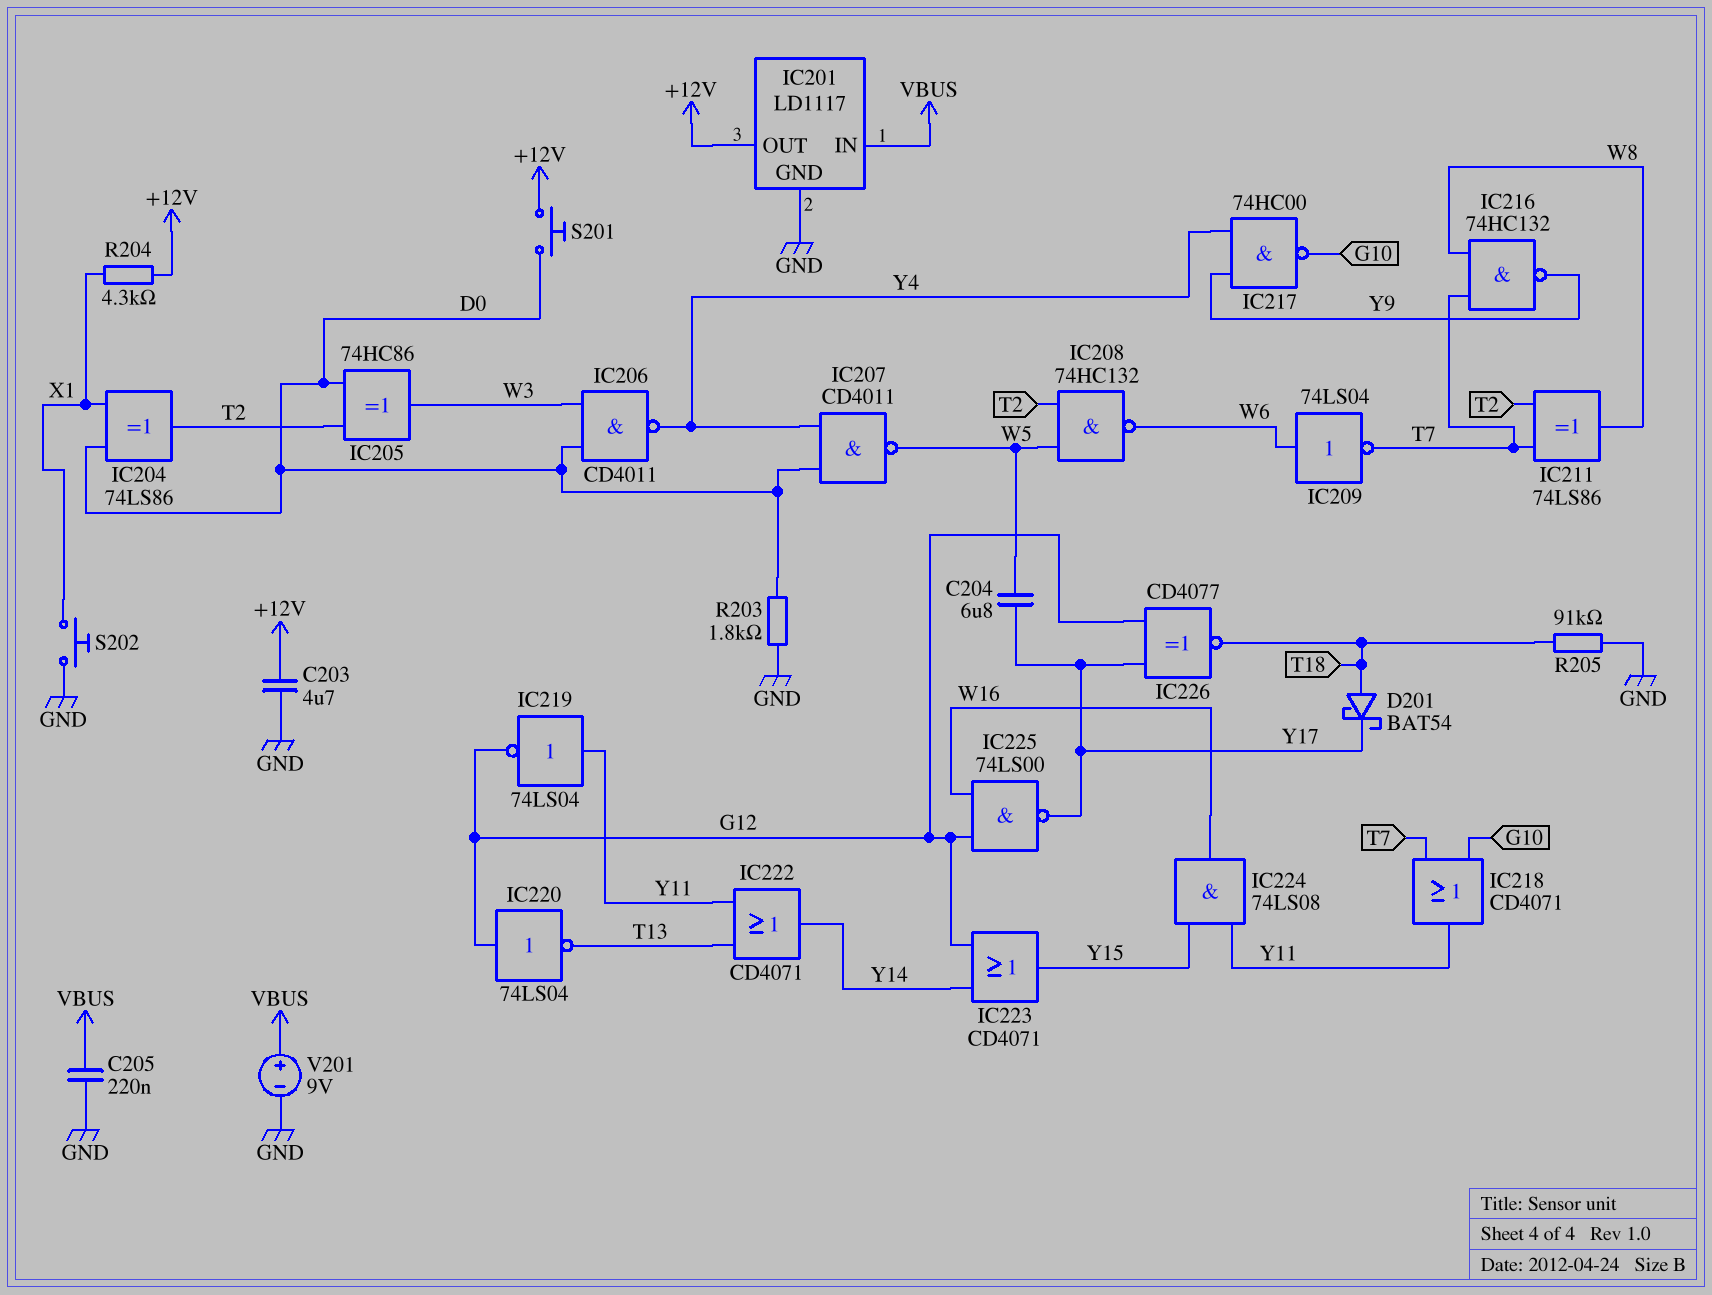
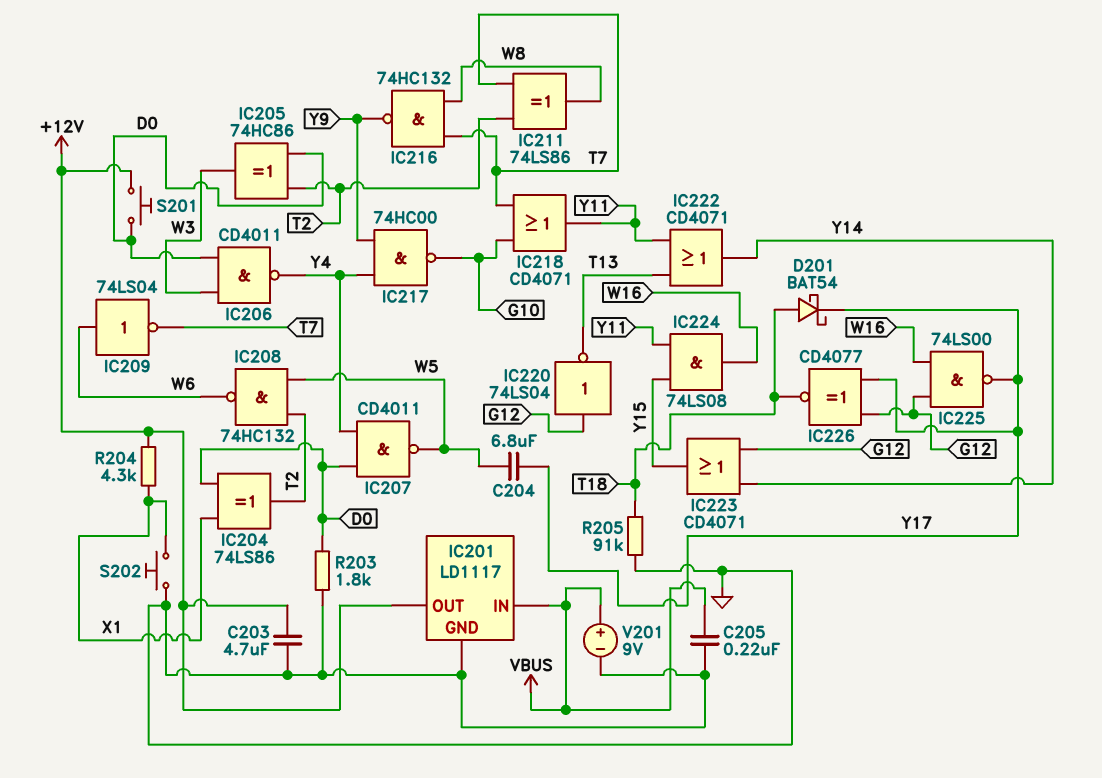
IC219: NOT 74LS04 (in Y11, out G12) -> none

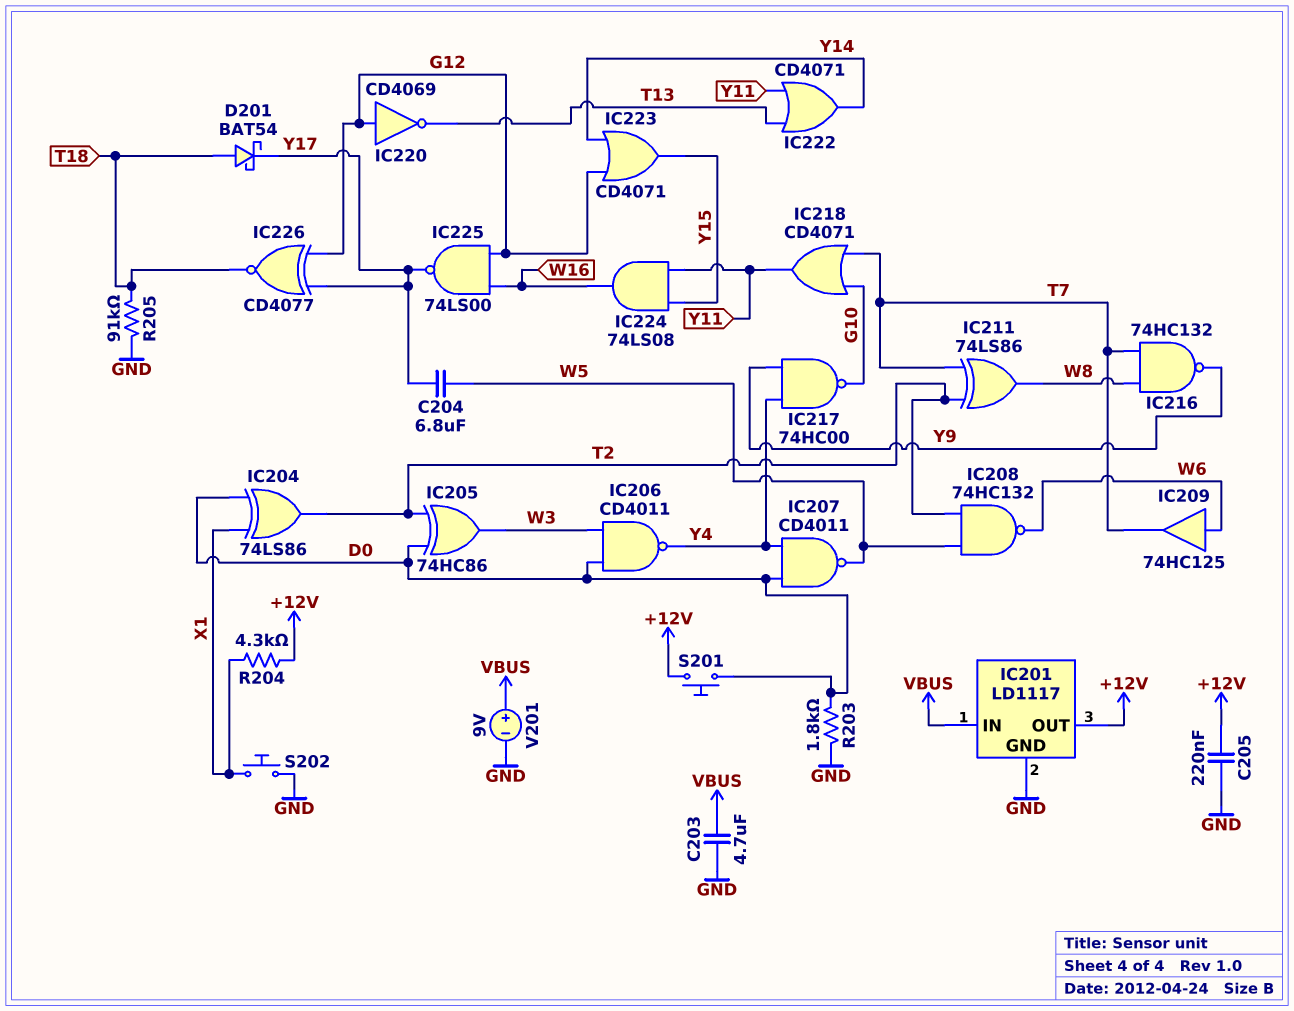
C203: 4.7uF (+12V, GND) -> 4.7uF (GND, VBUS)
C205: 220nF (GND, VBUS) -> 220nF (+12V, GND)
IC209: NOT 74LS04 (in W6, out T7) -> buffer 74HC125 (in W6, out T7)
IC220: NOT 74LS04 (in G12, out T13) -> NOT CD4069 (in G12, out T13)

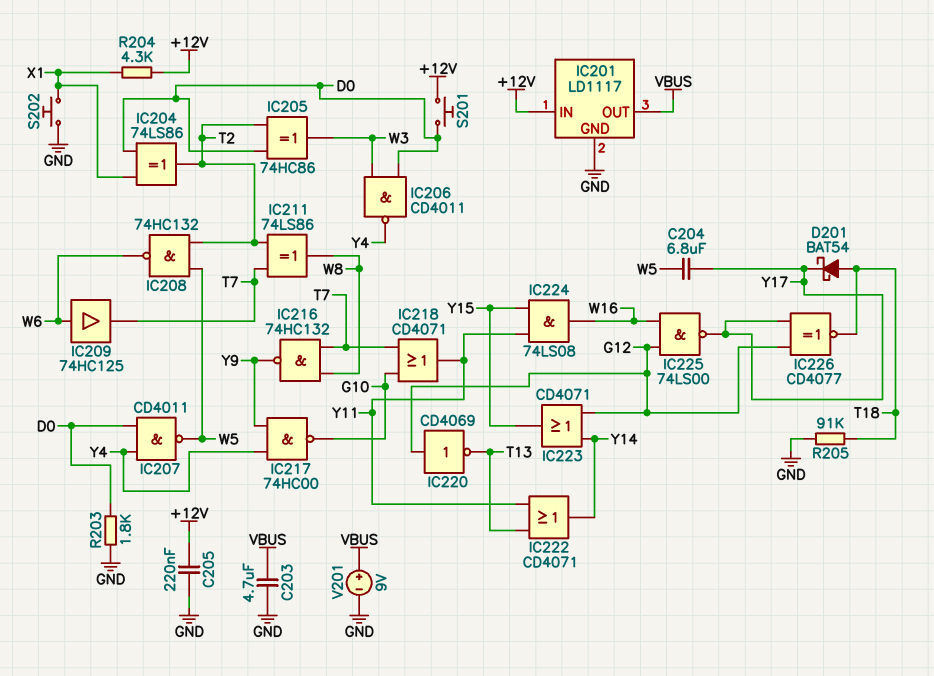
IC201 pin IN: VBUS -> +12V
IC201 pin OUT: +12V -> VBUS

